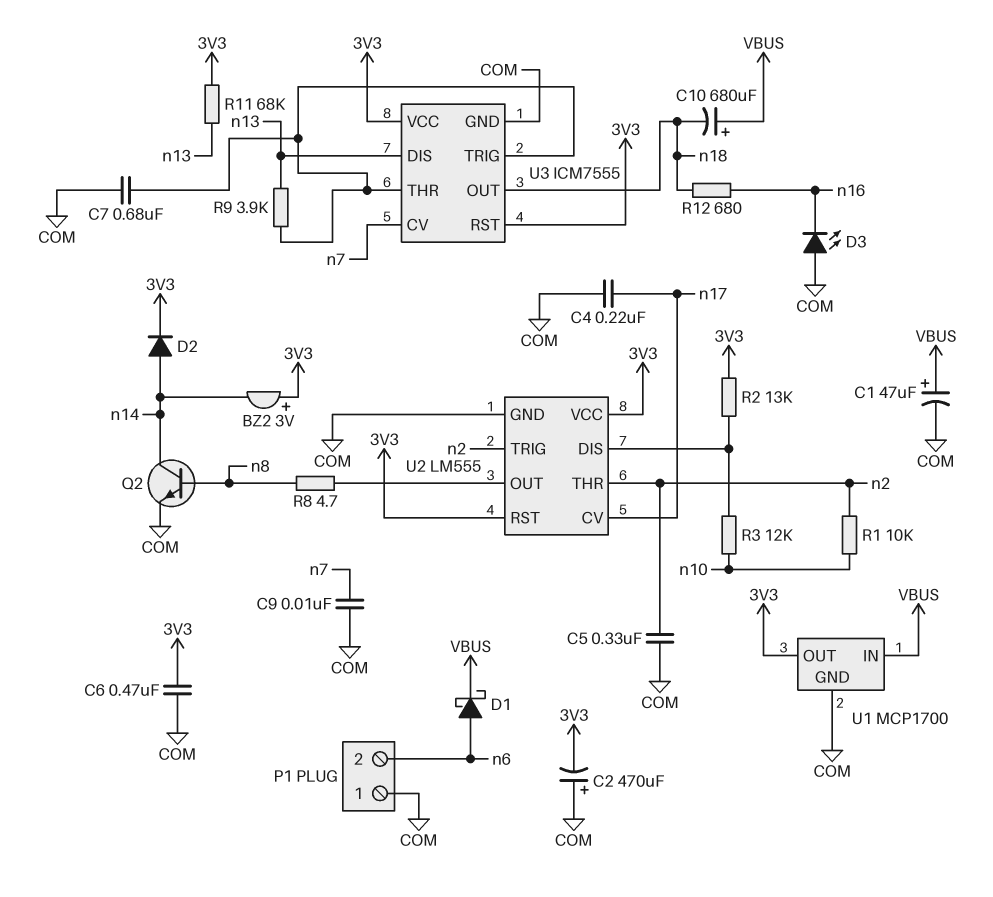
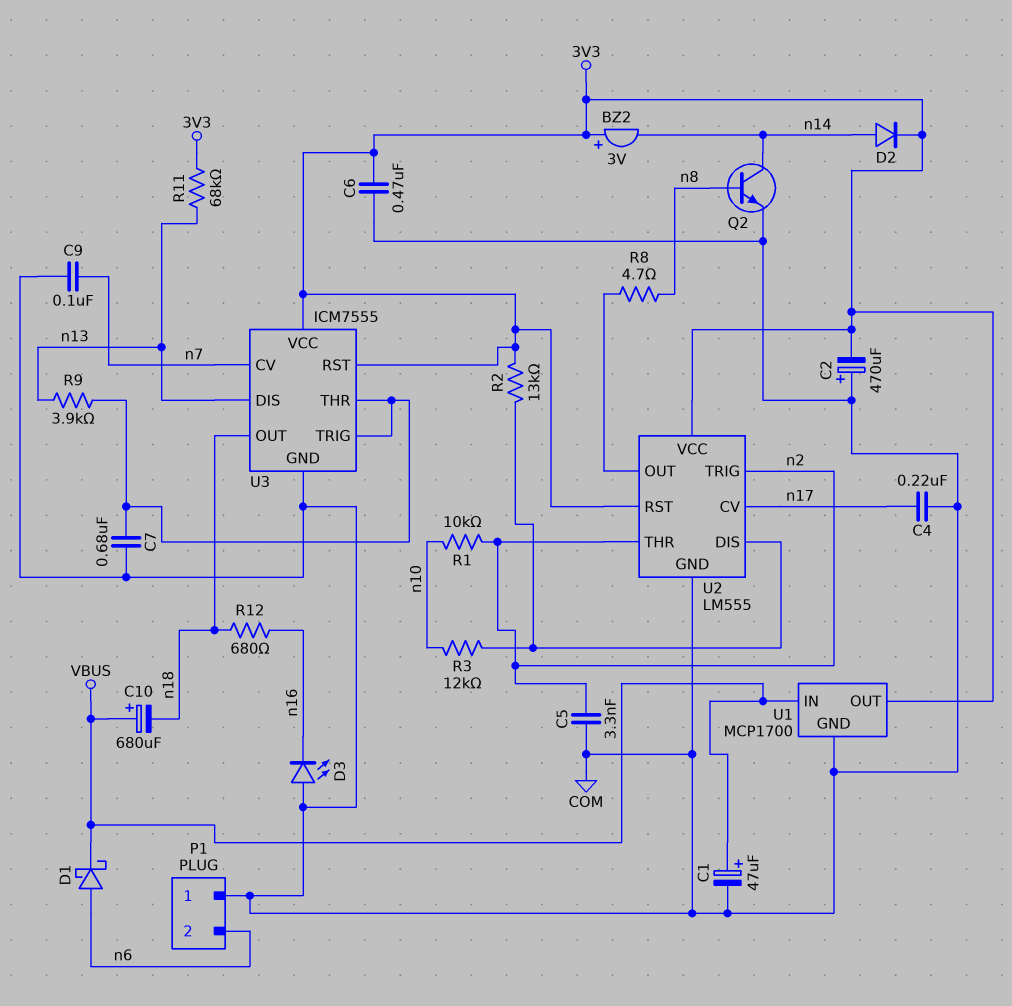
C5: 330nF (COM, n2) -> 3.3nF (COM, n2)
C9: 10nF (COM, n7) -> 100nF (COM, n7)

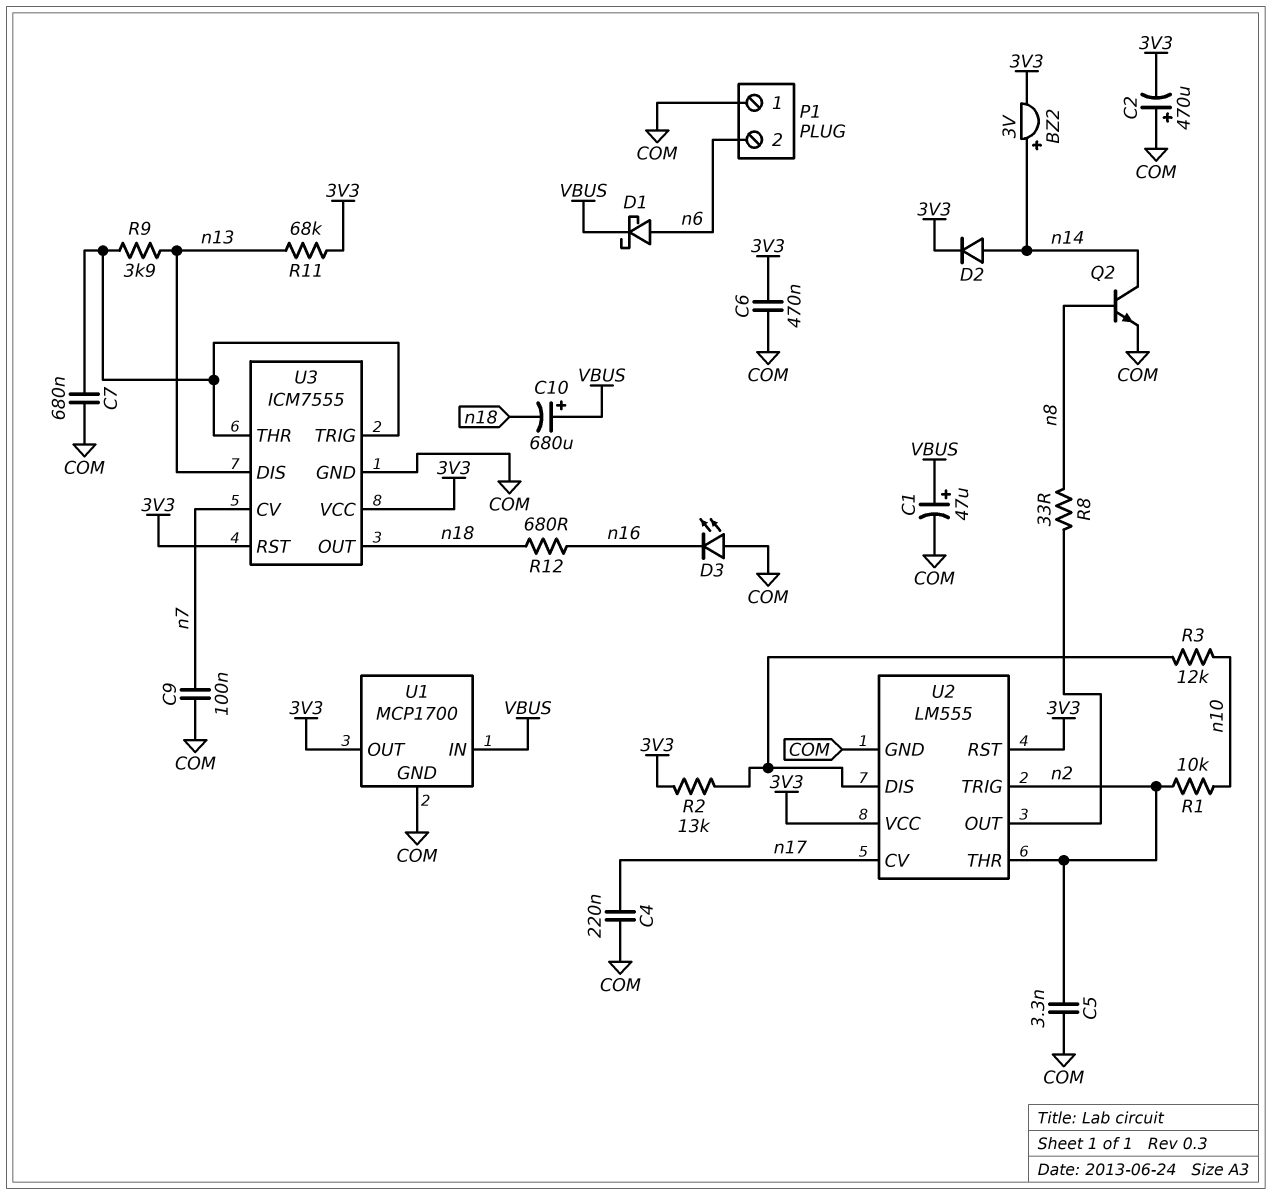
BZ2: buzzer 3V (plus 3V3, minus n14) -> buzzer 3V (plus n14, minus 3V3)
R8: 4.7 (U2/OUT, n8) -> 33 (U2/OUT, n8)

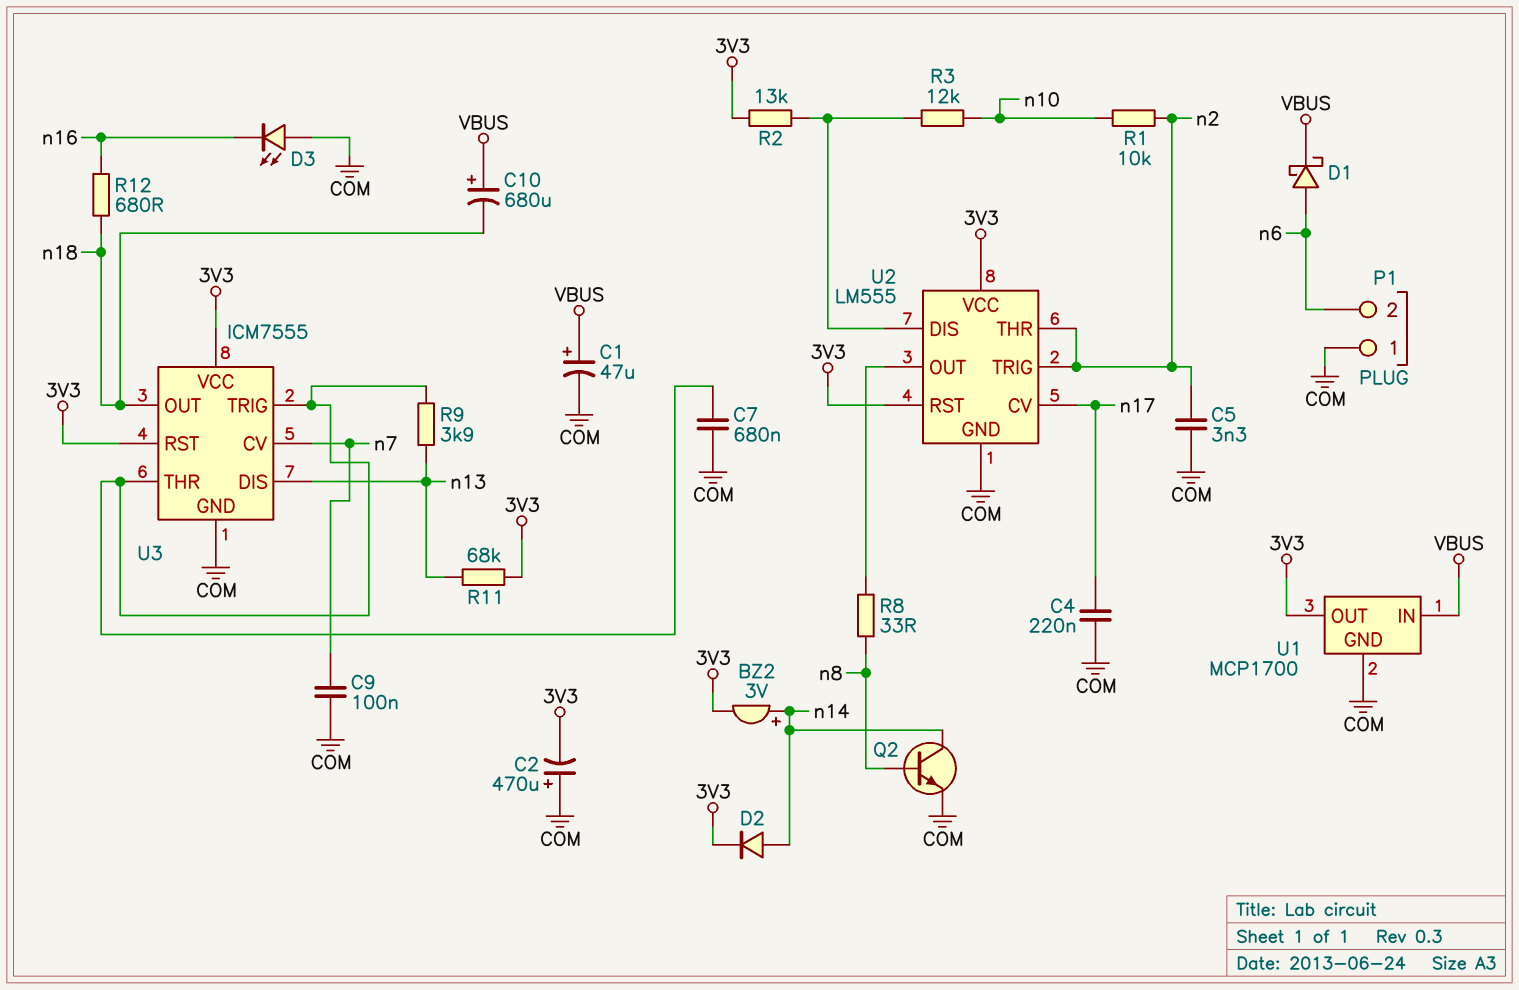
C6: 470nF (3V3, COM) -> none

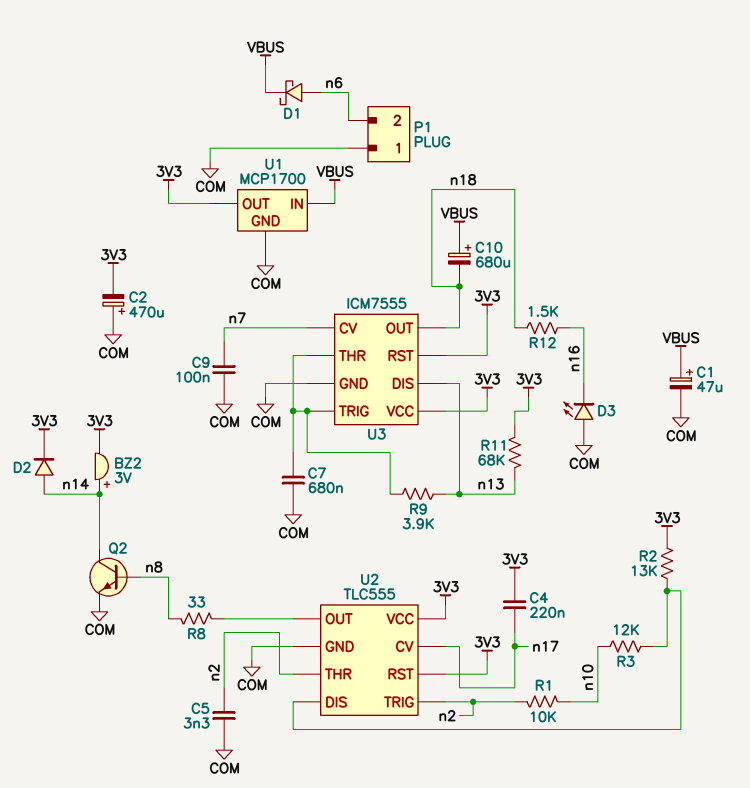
C4: 220nF (COM, n17) -> 220nF (3V3, n17)
R12: 680 (n16, n18) -> 1.5k (n16, n18)
U2: LM555 -> TLC555

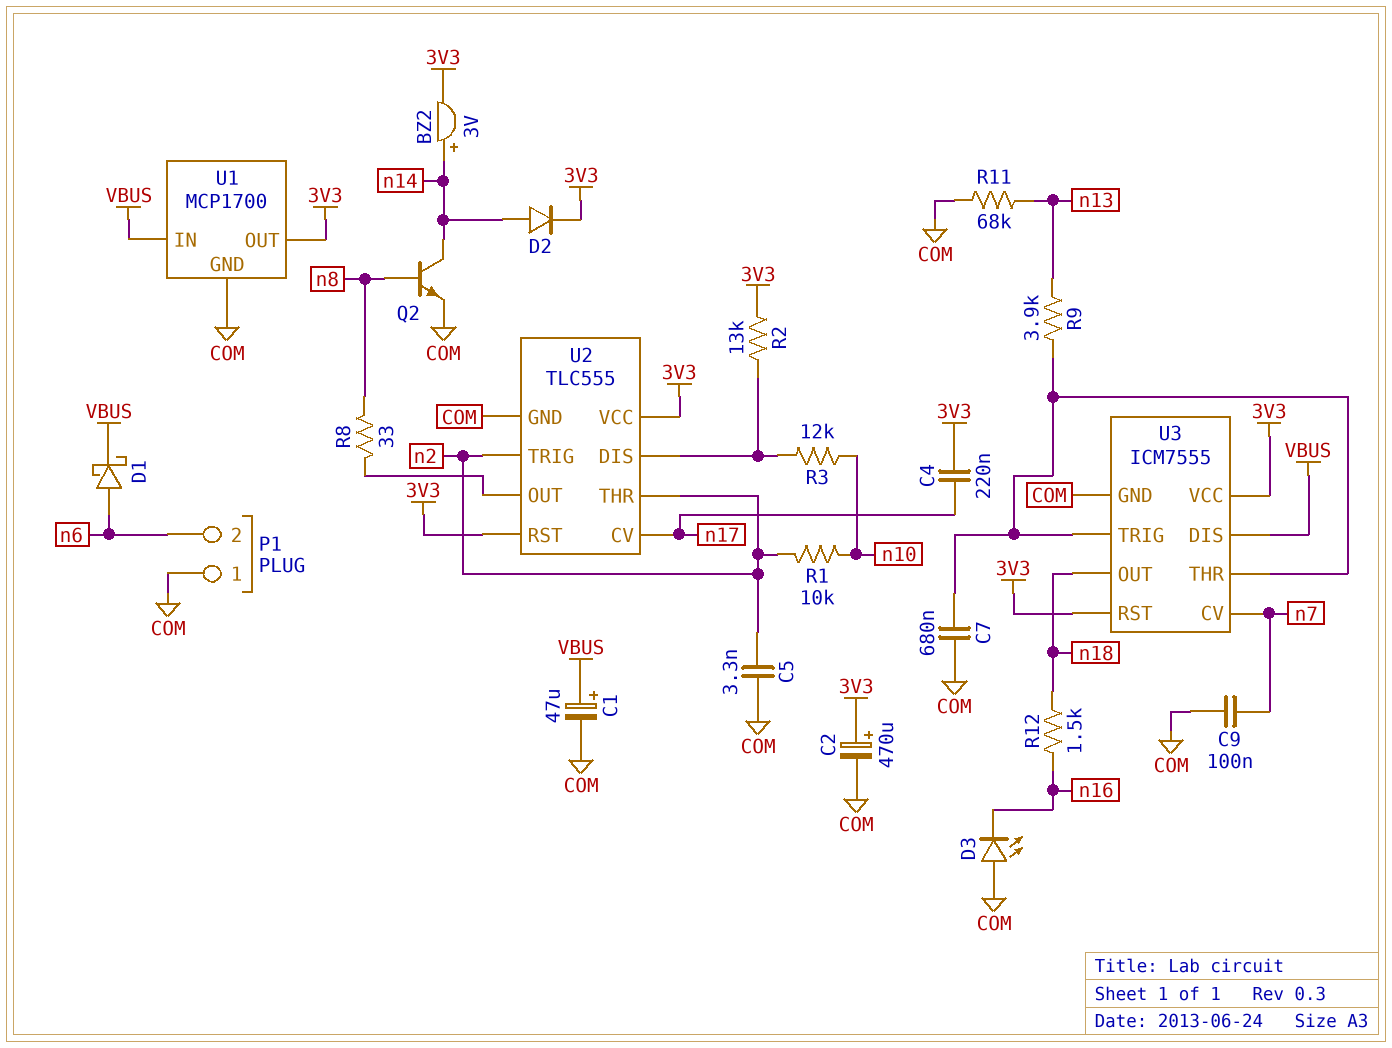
C2: 470uF (plus COM, minus 3V3) -> 470uF (plus 3V3, minus COM)
C10: 680uF (plus VBUS, minus n18) -> none
R11: 68k (3V3, n13) -> 68k (COM, n13)
U3 pin DIS: n13 -> VBUS

